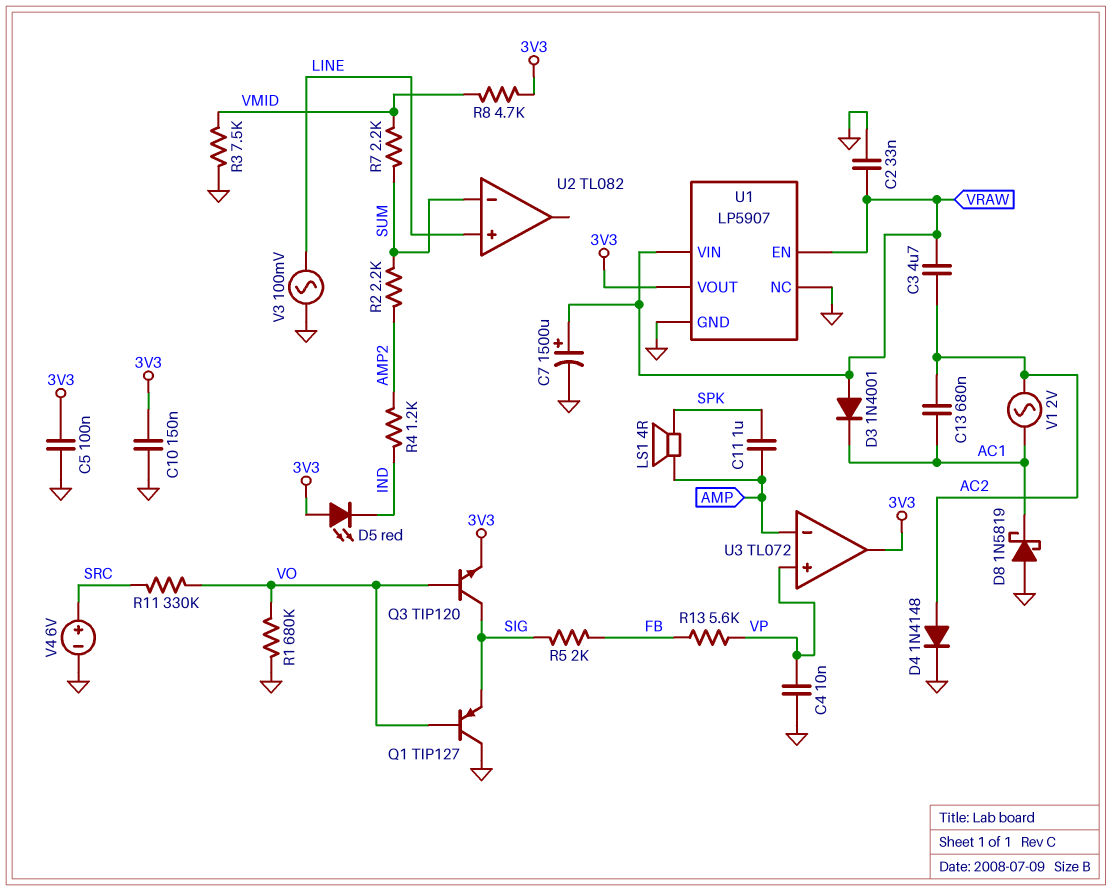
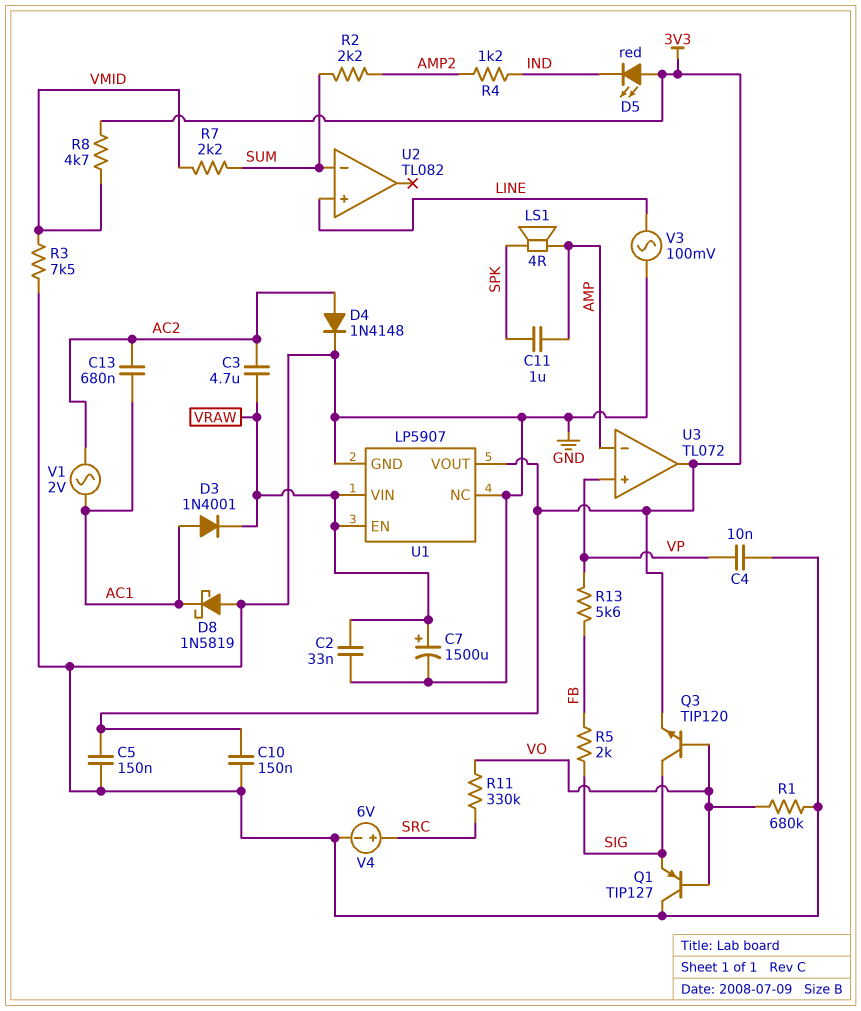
C5: 100nF (3V3, GND) -> 150nF (3V3, GND)
D3: diode 1N4001 (A VRAW, K AC1) -> diode 1N4001 (A AC1, K VRAW)

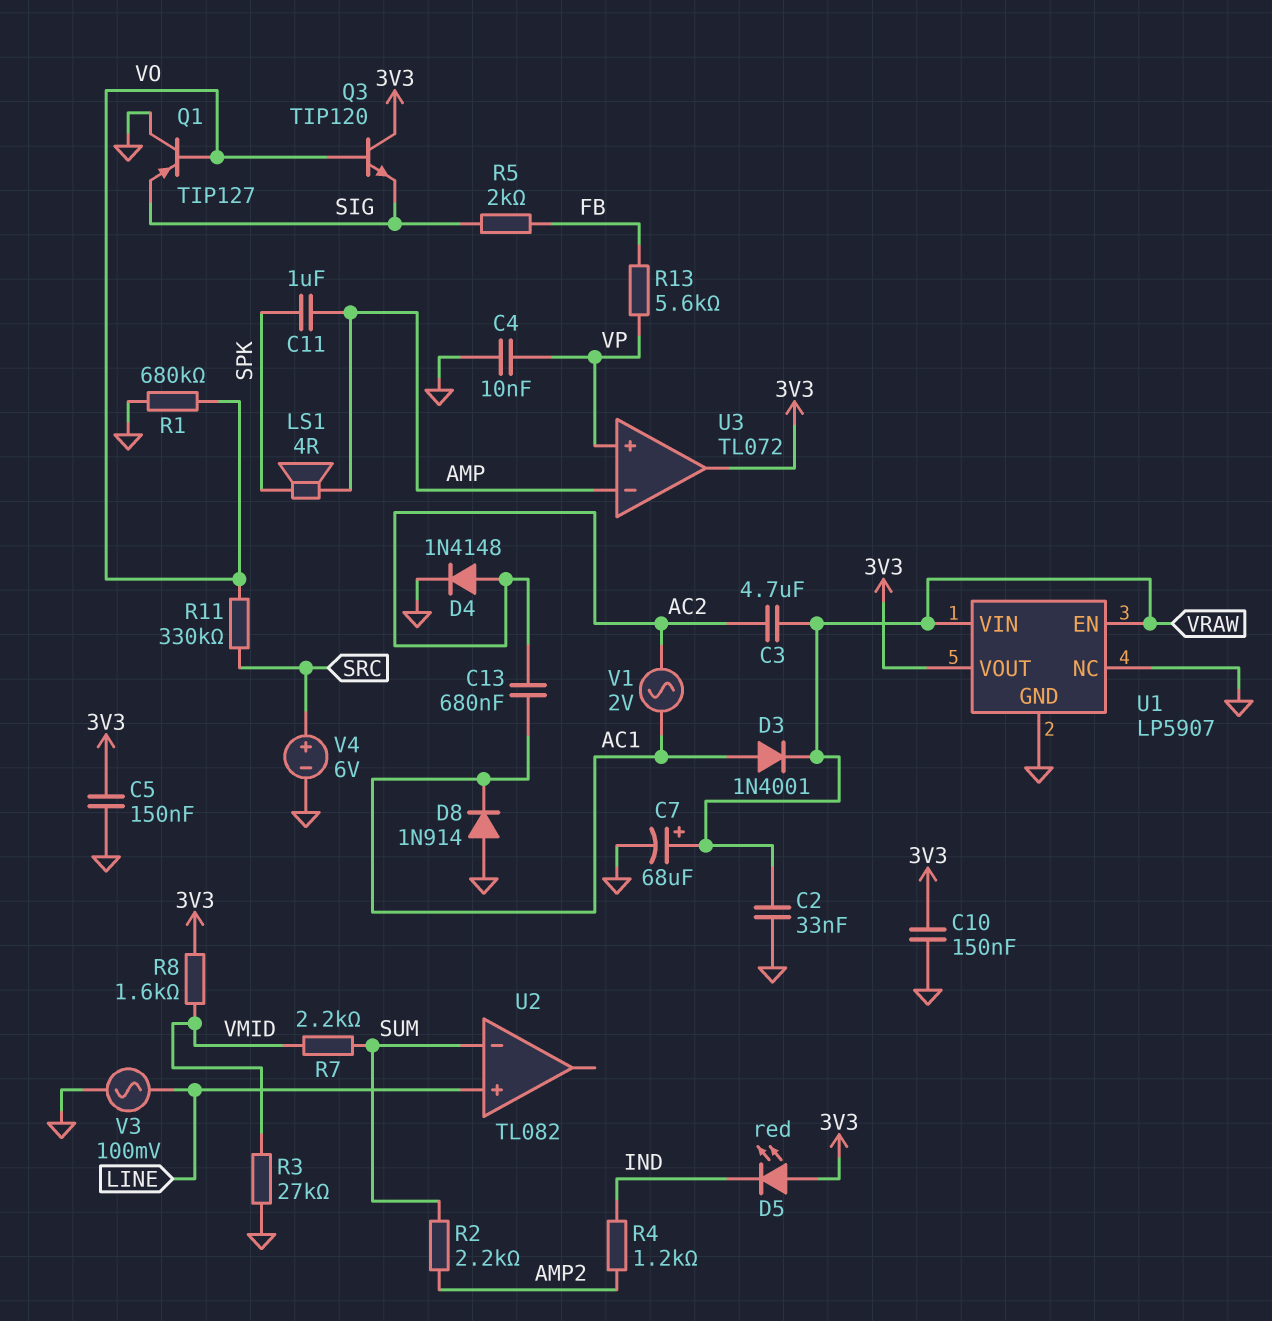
C7: 1500uF (plus VRAW, minus GND) -> 68uF (plus VRAW, minus GND)
D8: schottky 1N5819 (A GND, K AC1) -> diode 1N914 (A GND, K AC1)
Q3: NPN TIP120 (B VO, C SIG, E 3V3) -> NPN TIP120 (B VO, C 3V3, E SIG)
R3: 7.5k (GND, VMID) -> 27k (GND, VMID)
R8: 4.7k (3V3, VMID) -> 1.6k (3V3, VMID)

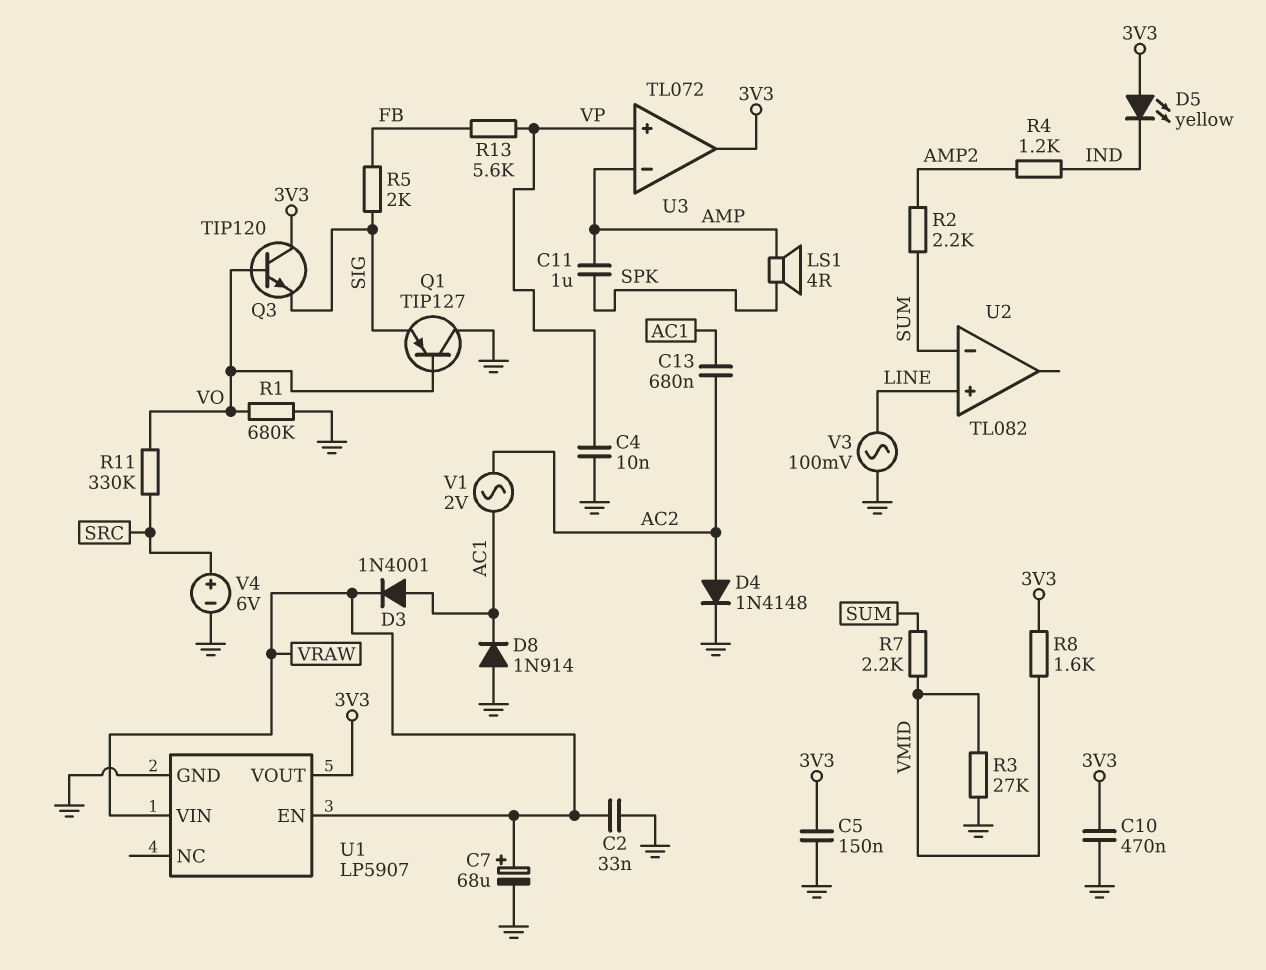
C3: 4.7uF (AC2, VRAW) -> none
C10: 150nF (3V3, GND) -> 470nF (3V3, GND)
D5: LED red (A 3V3, K IND) -> LED yellow (A 3V3, K IND)
U1 pin NC: GND -> none

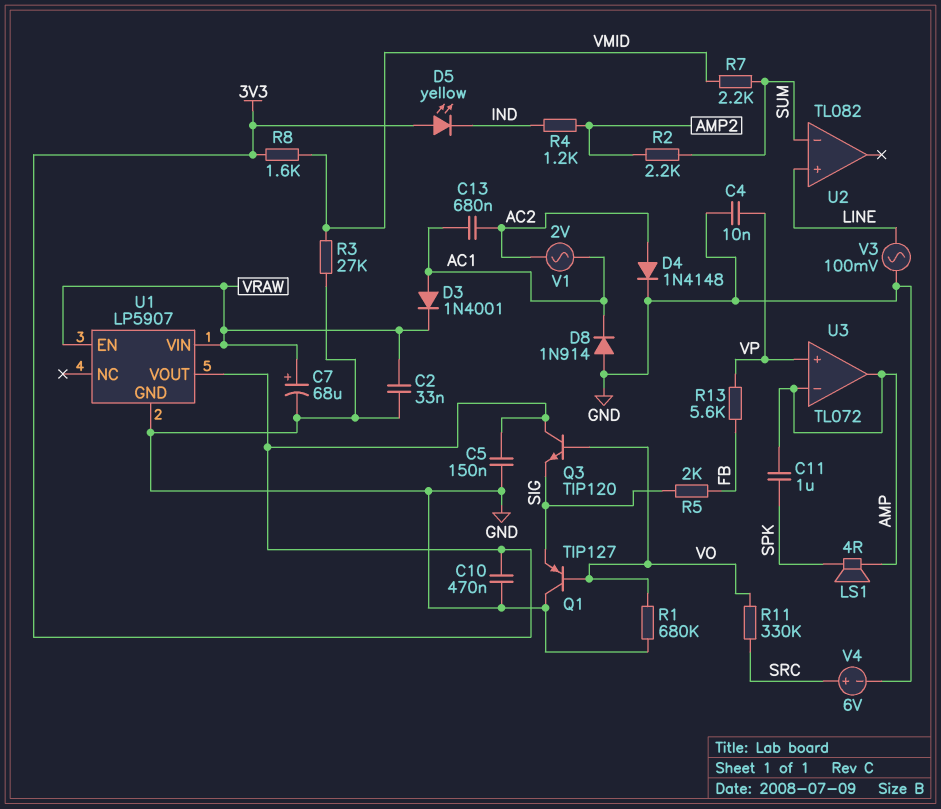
U3 pin out: 3V3 -> AMP

